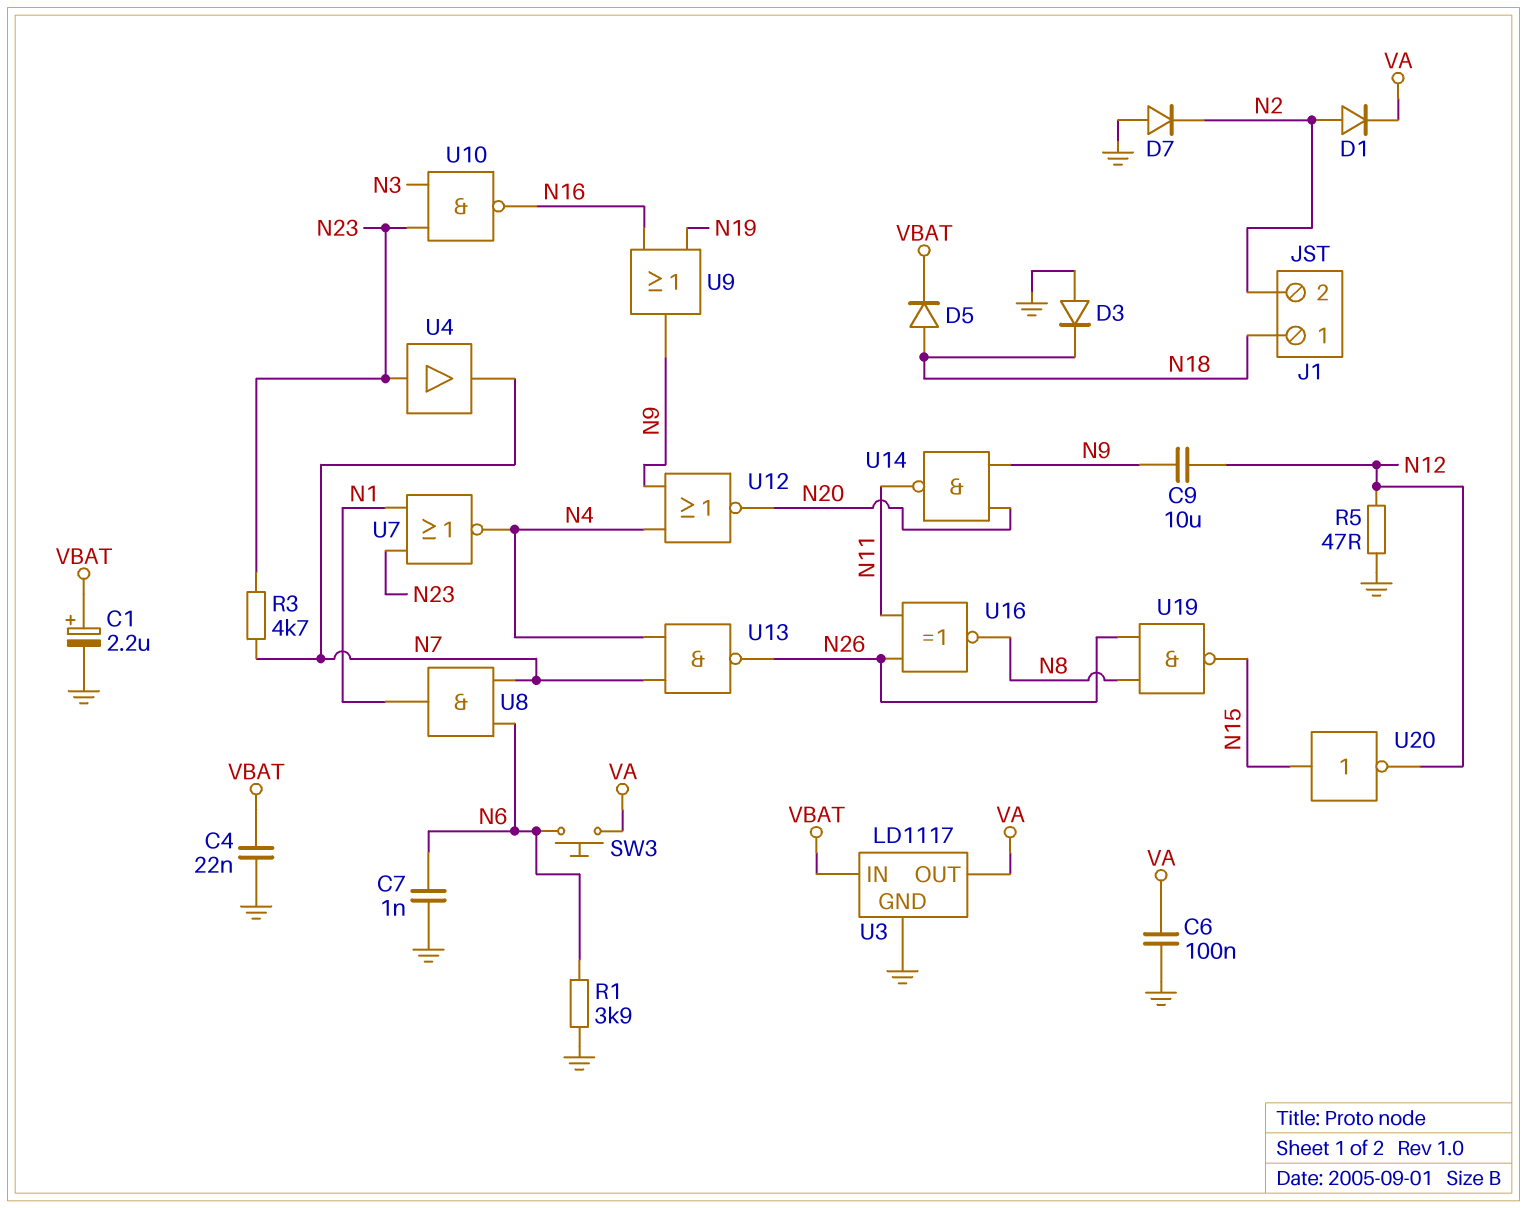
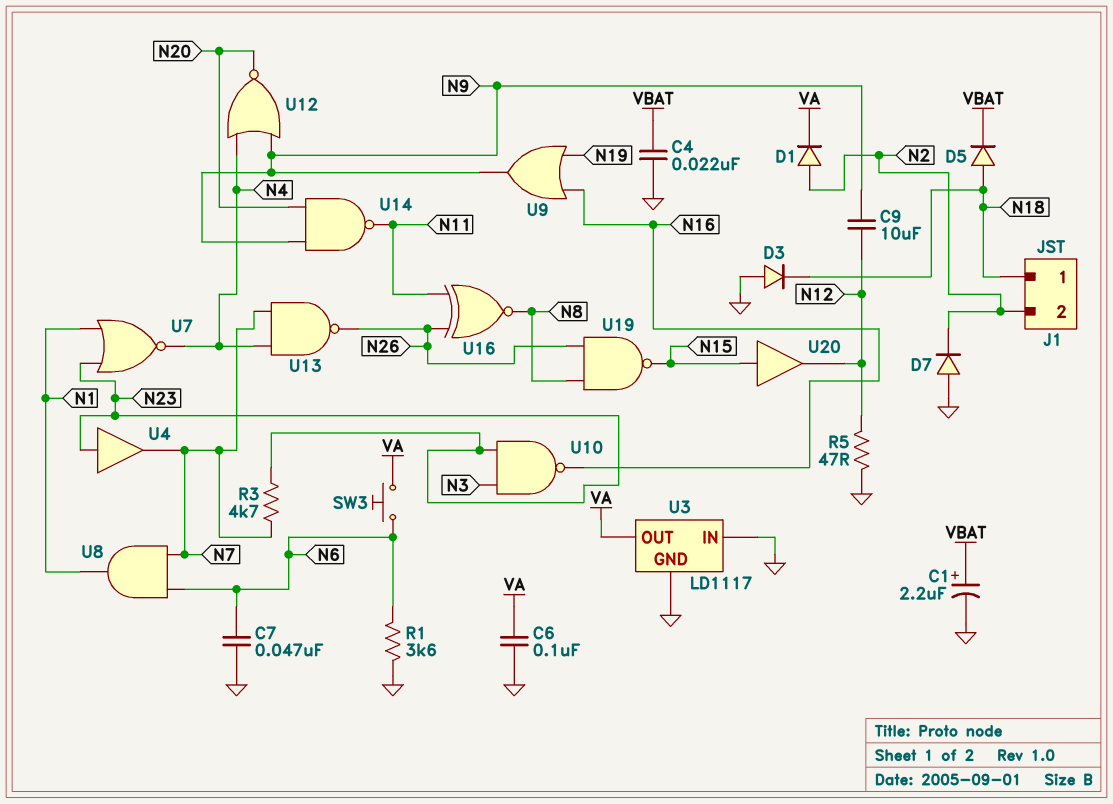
C7: 1nF (GND, N6) -> 47nF (GND, N6)
R1: 3.9k (GND, N6) -> 3.6k (GND, N6)
U3 pin IN: VBAT -> GND
U20: NOT (in N15, out N12) -> buffer (in N15, out N12)

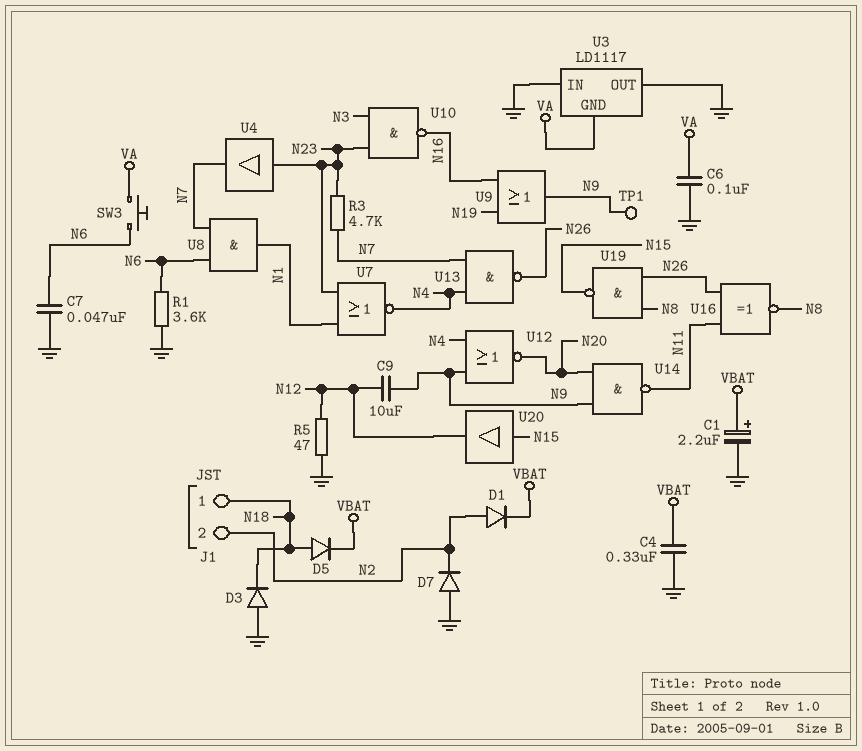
C4: 22nF (GND, VBAT) -> 330nF (GND, VBAT)
D1: diode (A N2, K VA) -> diode (A N2, K VBAT)
TP1: none -> test point (N9)
U3 pin GND: GND -> VA
U3 pin OUT: VA -> GND

